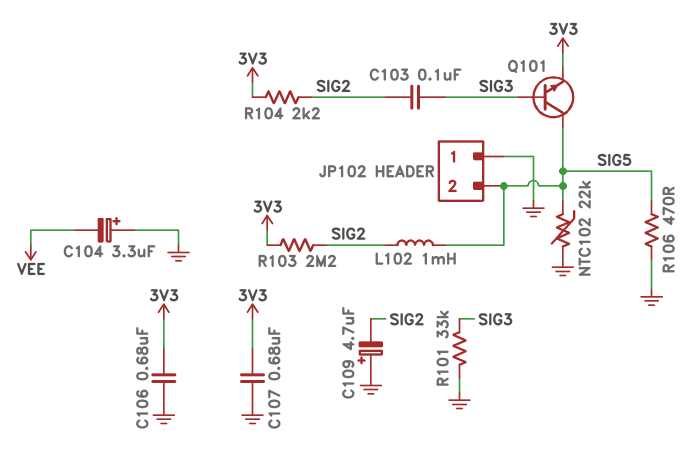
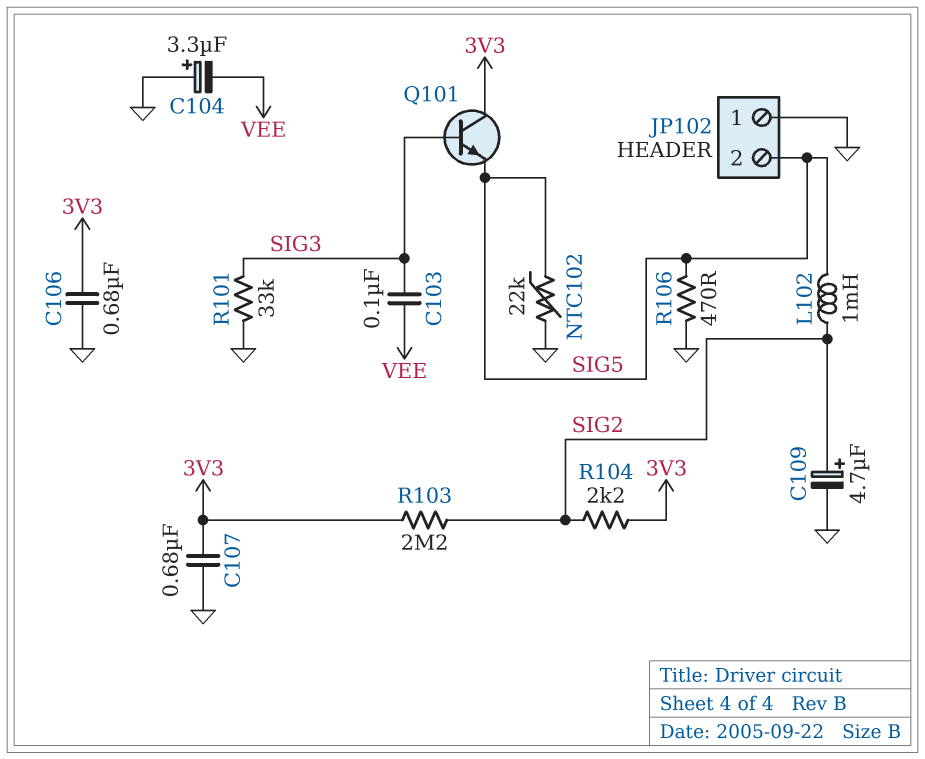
C103: 100nF (SIG2, SIG3) -> 100nF (SIG3, VEE)
C109: 4.7uF (plus GND, minus SIG2) -> 4.7uF (plus SIG2, minus GND)
Q101: NPN (B SIG3, C SIG5, E 3V3) -> NPN (B SIG3, C 3V3, E SIG5)

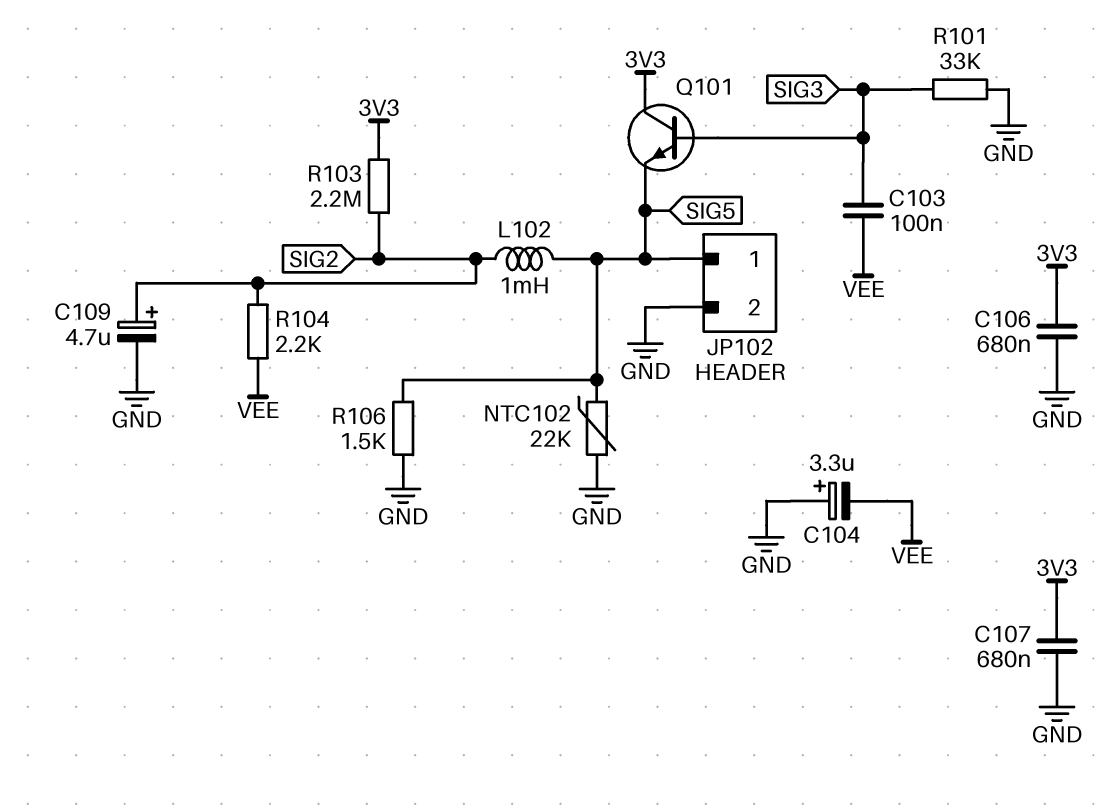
JP102 pin 1: GND -> SIG5
JP102 pin 2: SIG5 -> GND
R104: 2.2k (3V3, SIG2) -> 2.2k (SIG2, VEE)
R106: 470 (GND, SIG5) -> 1.5k (GND, SIG5)

